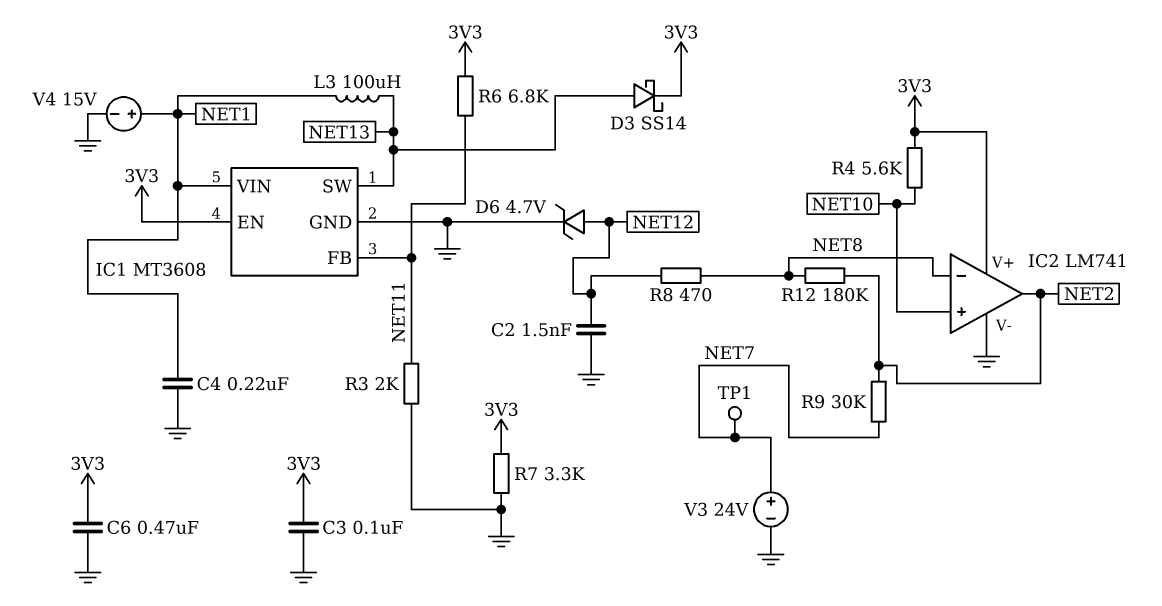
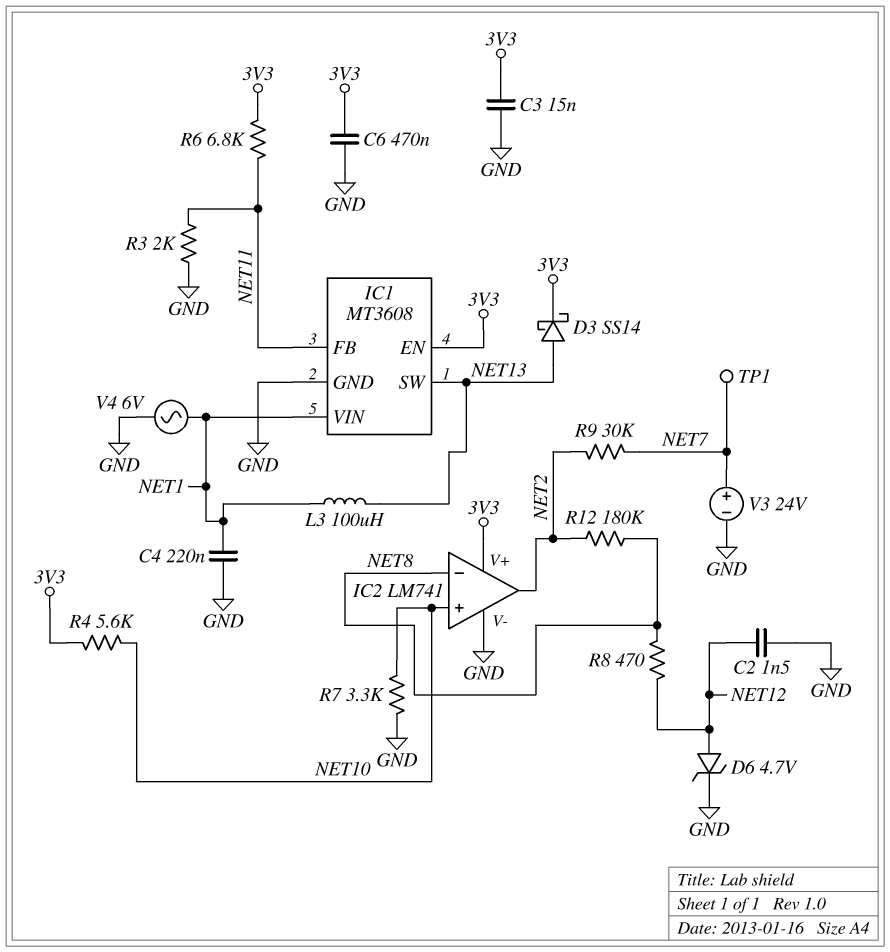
C3: 100nF (3V3, GND) -> 15nF (3V3, GND)
R7: 3.3k (3V3, GND) -> 3.3k (GND, NET10)
V4: 15V (plus NET1, minus GND) -> AC 6V (GND, NET1)

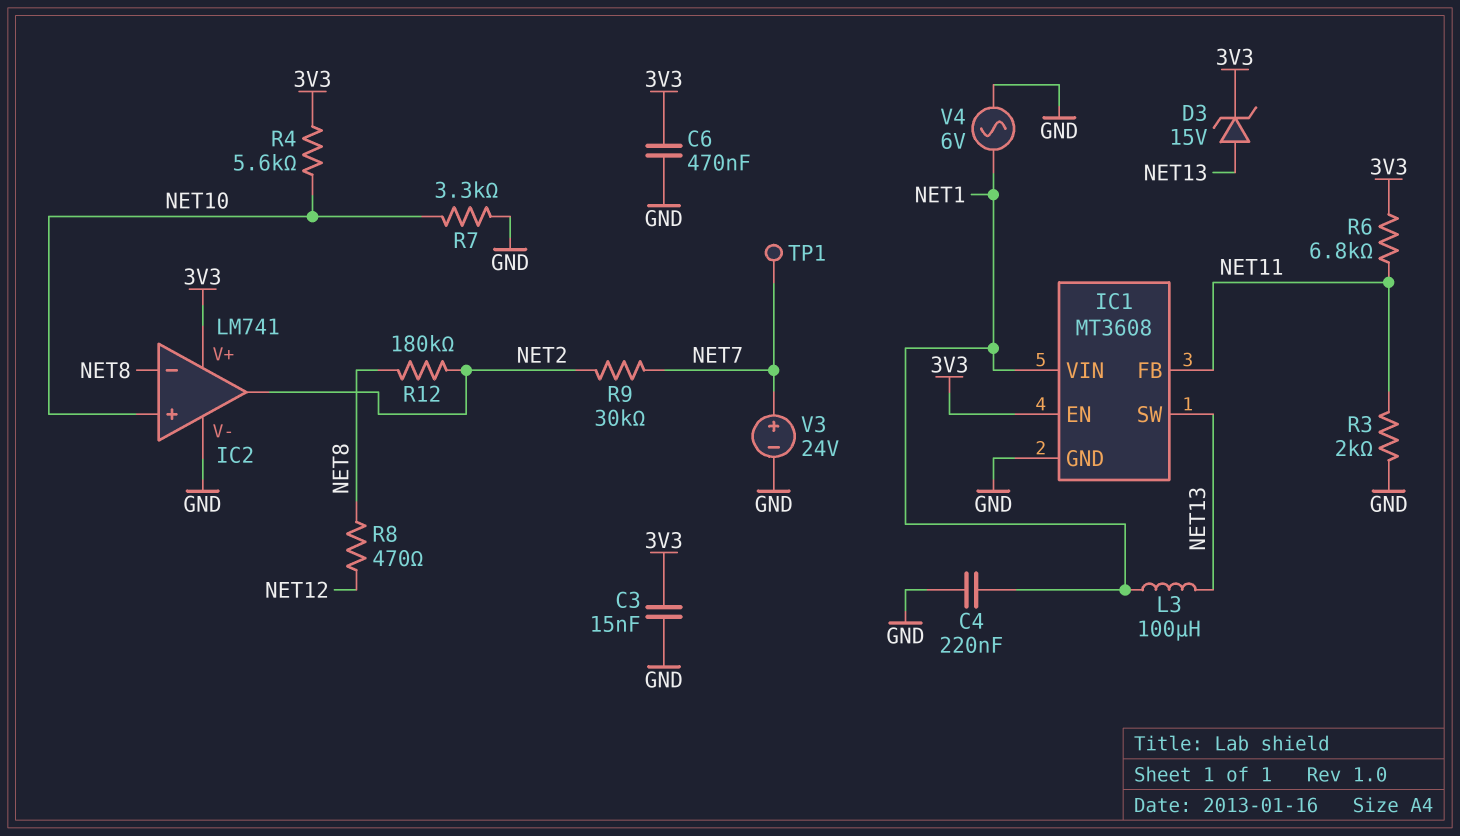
C2: 1.5nF (GND, NET12) -> none
D3: schottky SS14 (A NET13, K 3V3) -> zener 15V (A NET13, K 3V3)
D6: zener 4.7V (A NET12, K GND) -> none

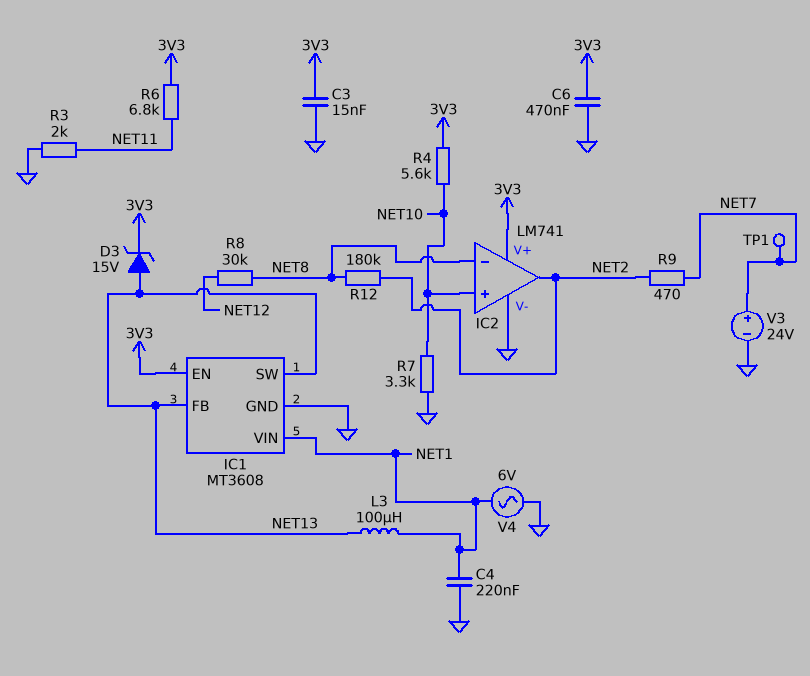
IC1 pin FB: NET11 -> NET13
R8: 470 (NET8, NET12) -> 30k (NET8, NET12)
R9: 30k (NET2, NET7) -> 470 (NET2, NET7)

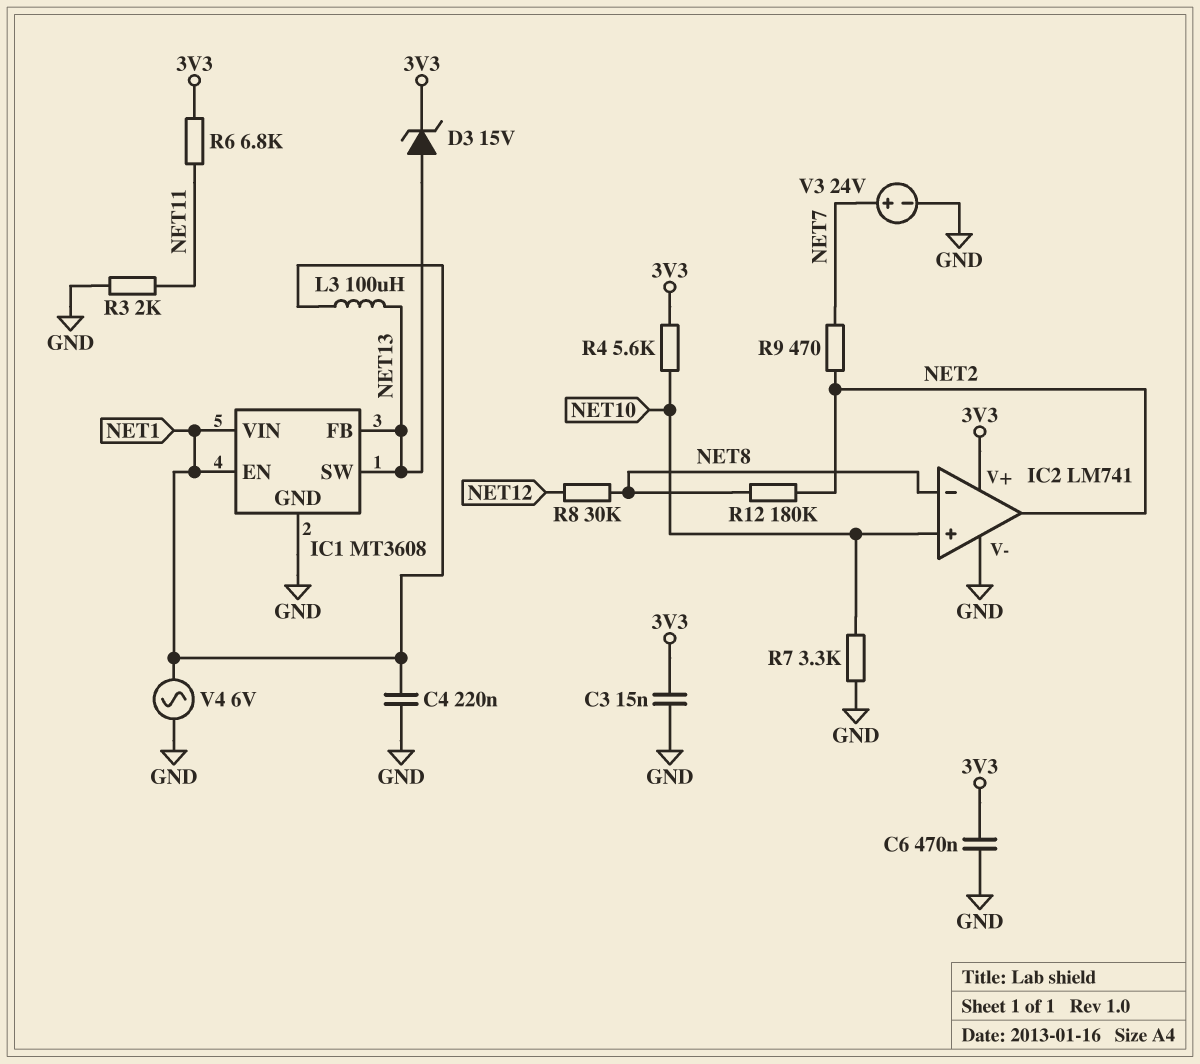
IC1 pin EN: 3V3 -> NET1
TP1: test point (NET7) -> none

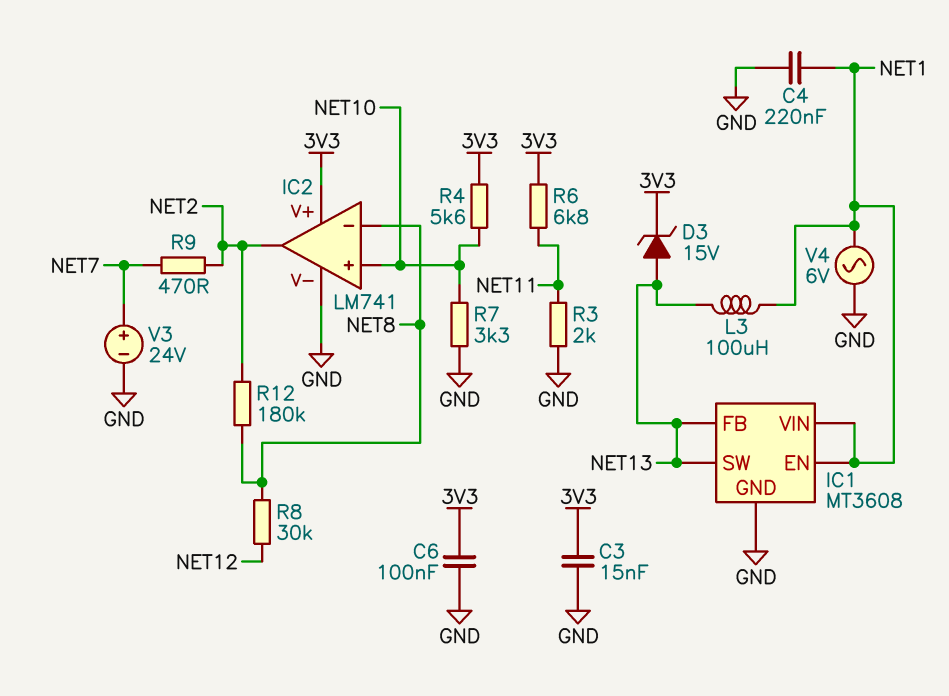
C6: 470nF (3V3, GND) -> 100nF (3V3, GND)

